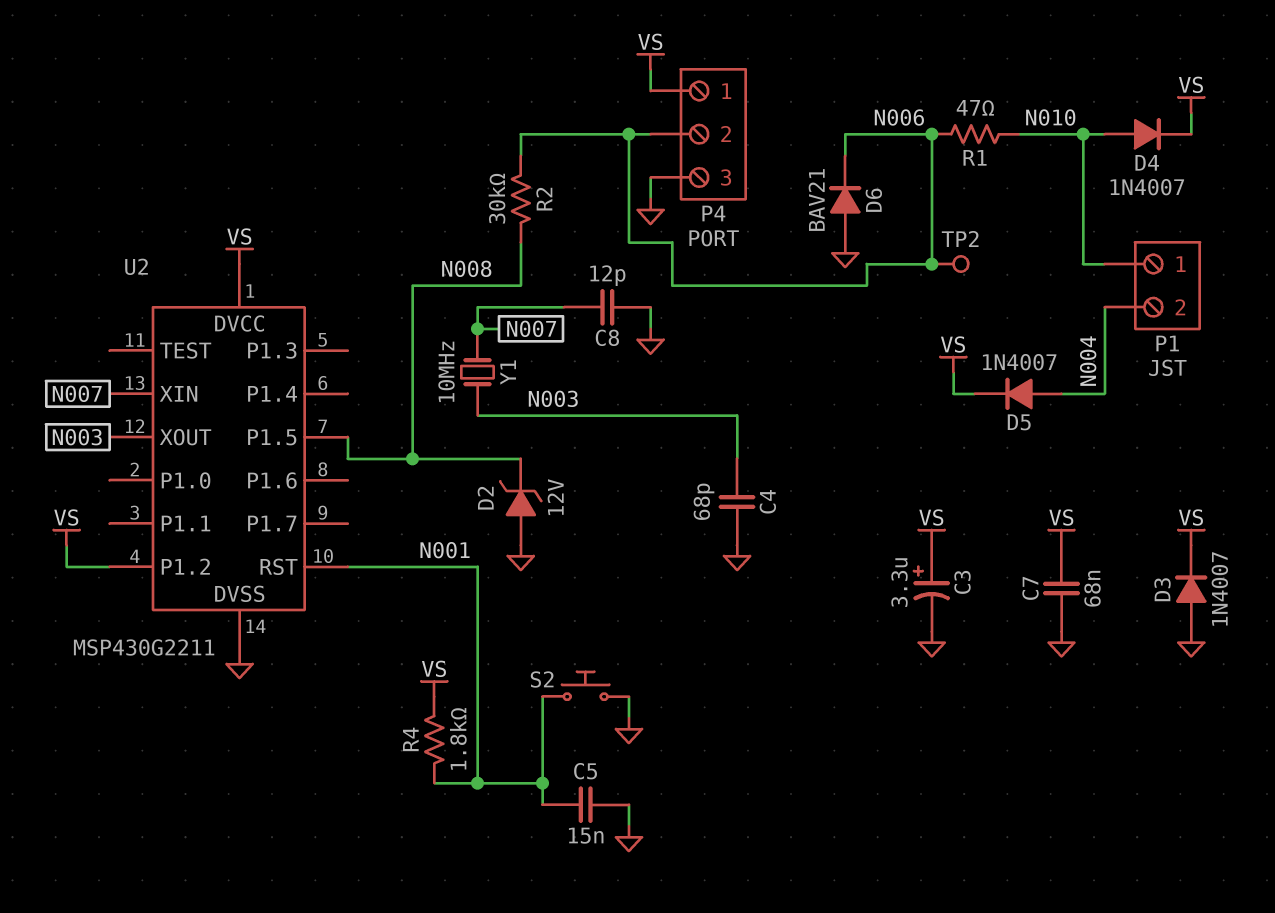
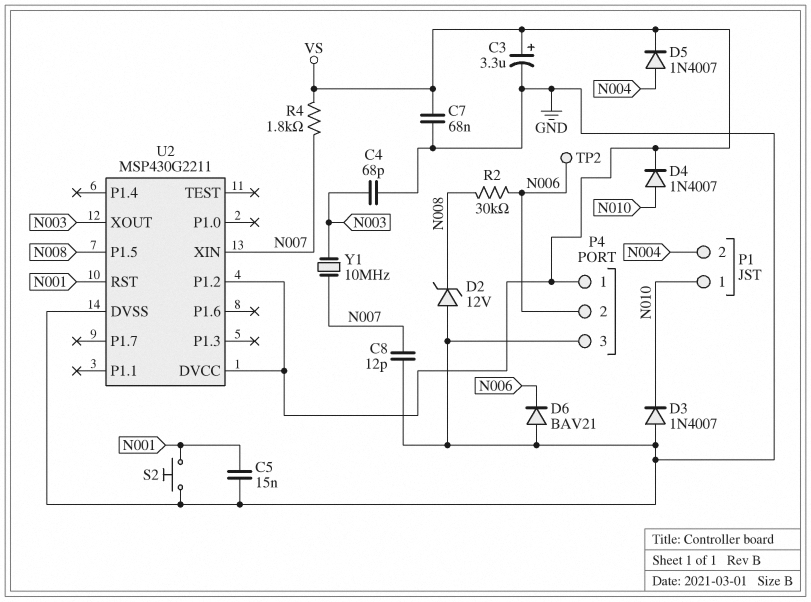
D3: diode 1N4007 (A GND, K VS) -> diode 1N4007 (A GND, K N010)
R1: 47 (N006, N010) -> none
R4: 1.8k (N001, VS) -> 1.8k (N007, VS)

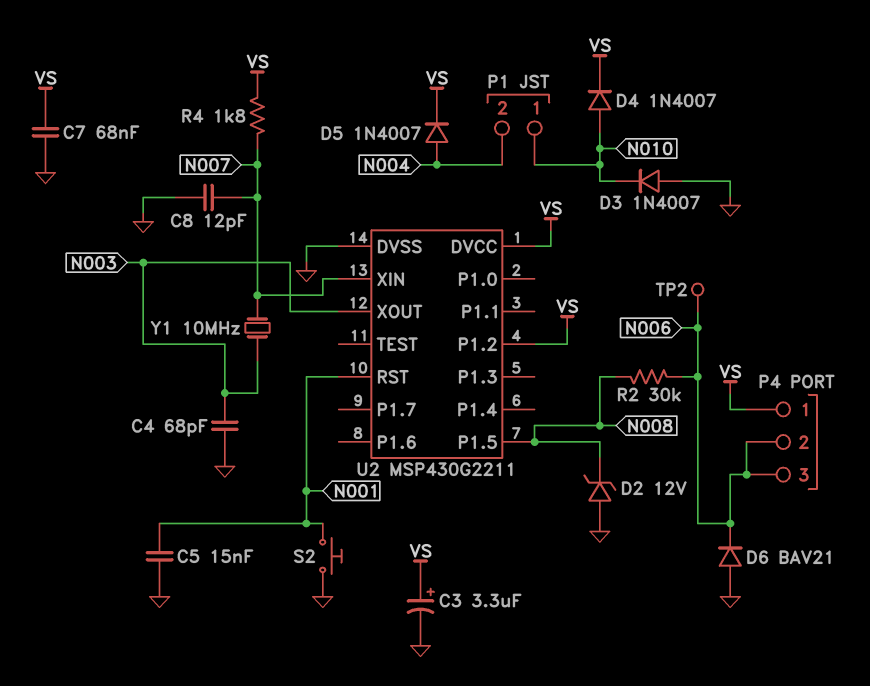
P4 pin 3: GND -> N006

